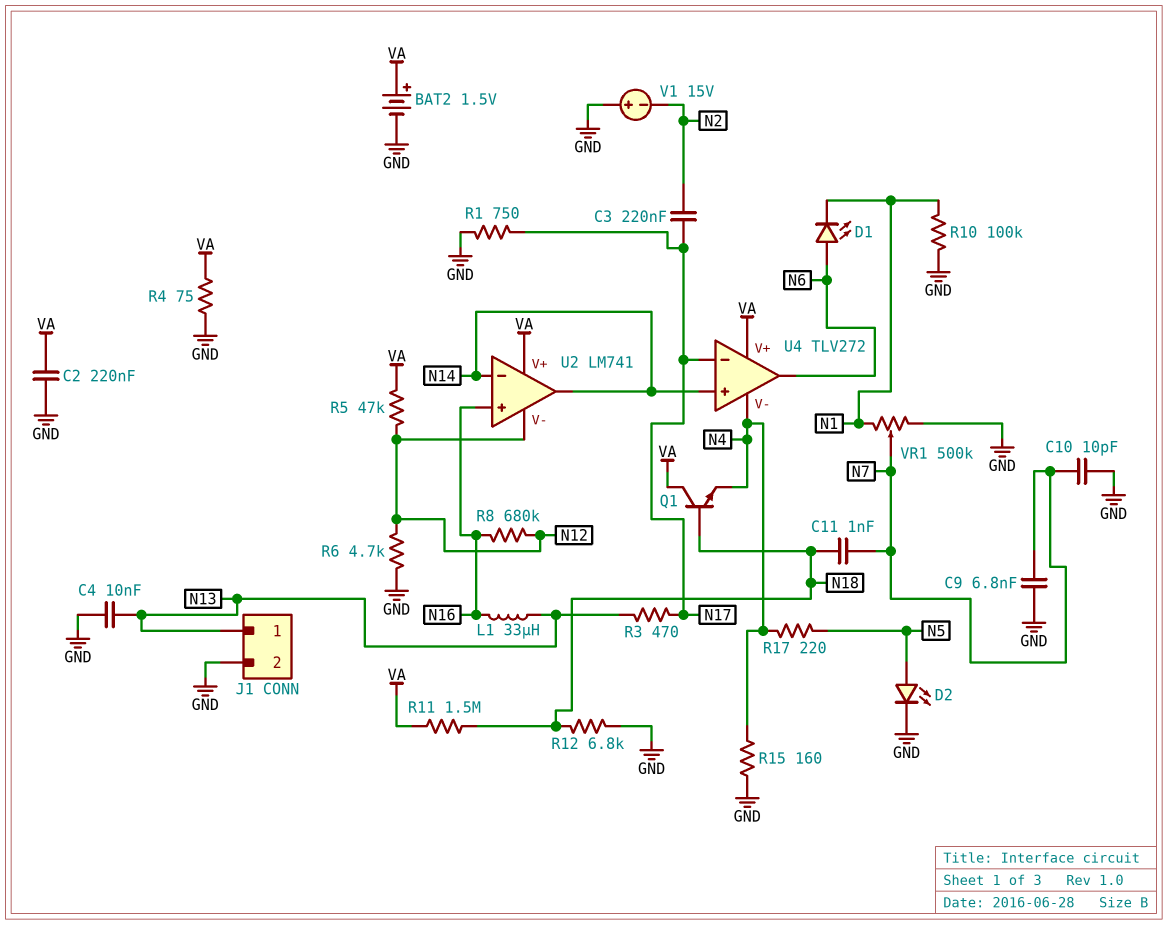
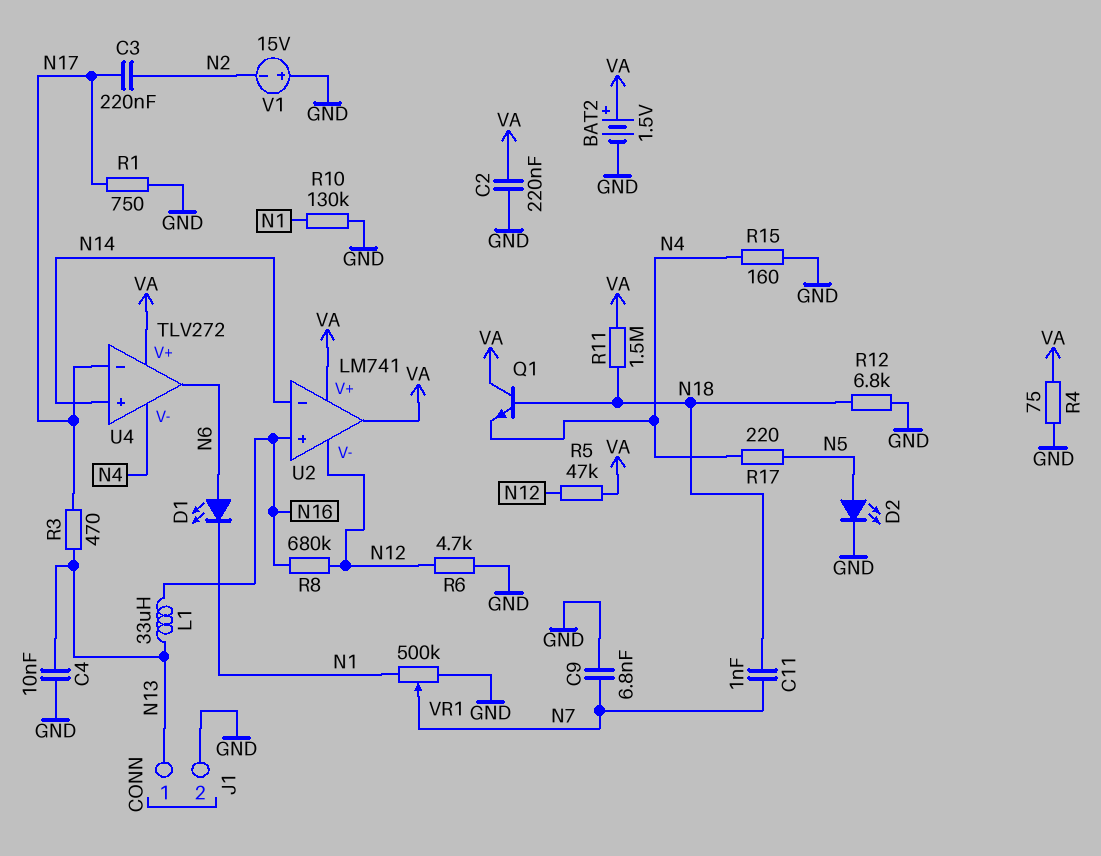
C10: 10pF (GND, N7) -> none
R10: 100k (GND, N1) -> 130k (GND, N1)
U2 pin out: N14 -> VA

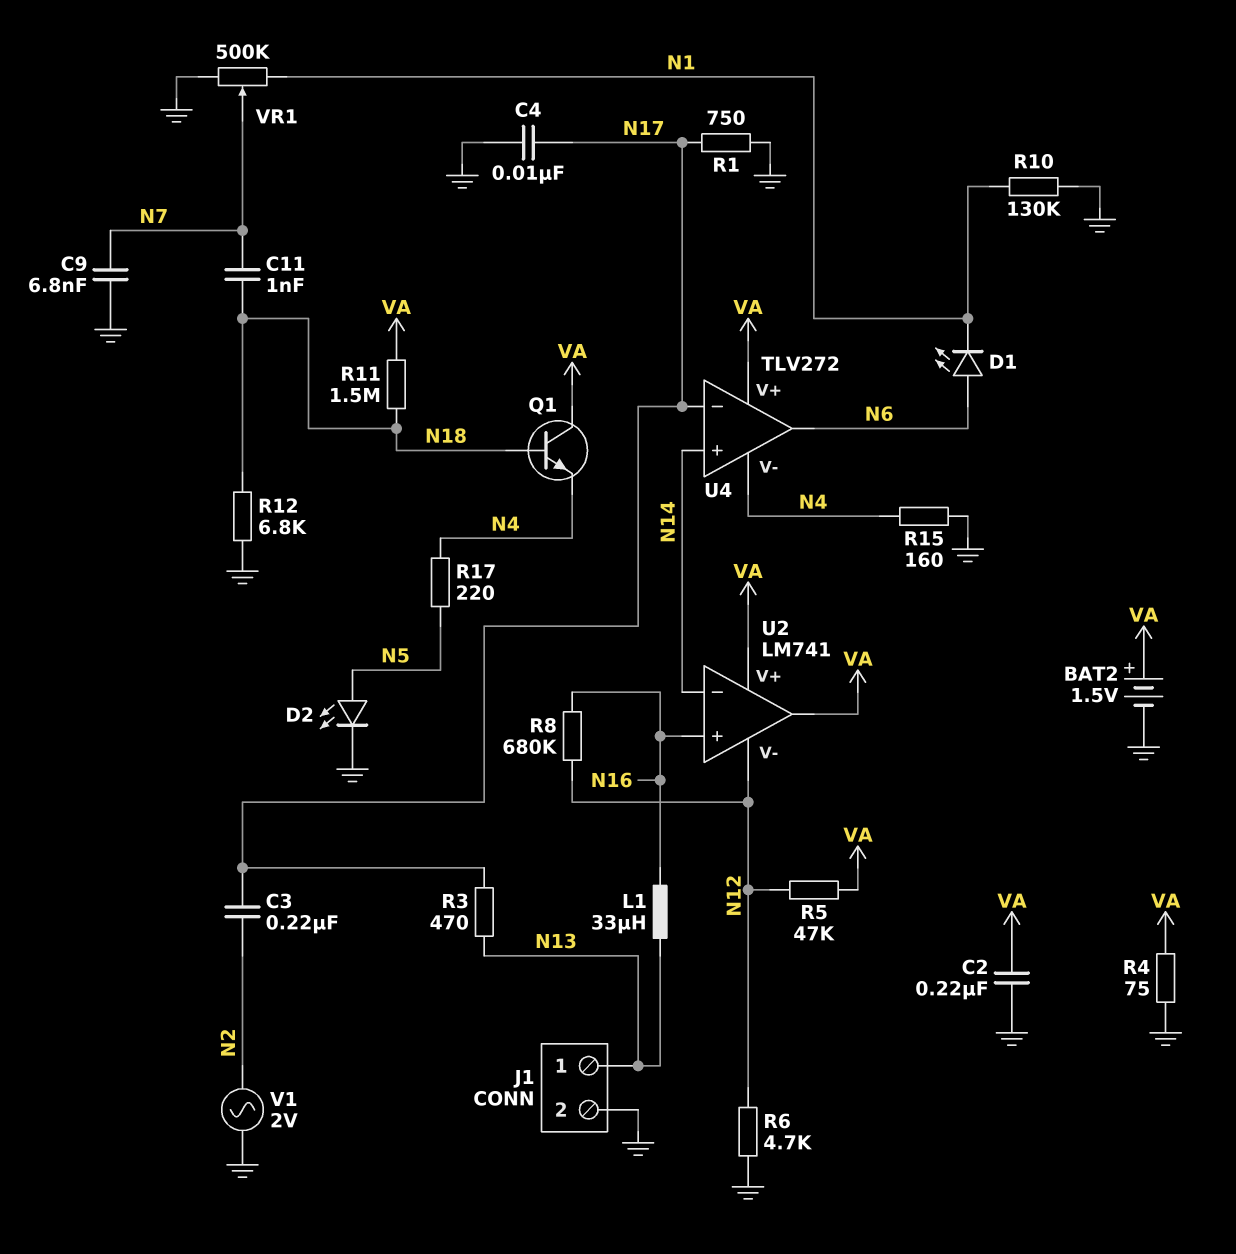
C4: 10nF (GND, N13) -> 10nF (GND, N17)
V1: 15V (plus GND, minus N2) -> AC 2V (GND, N2)

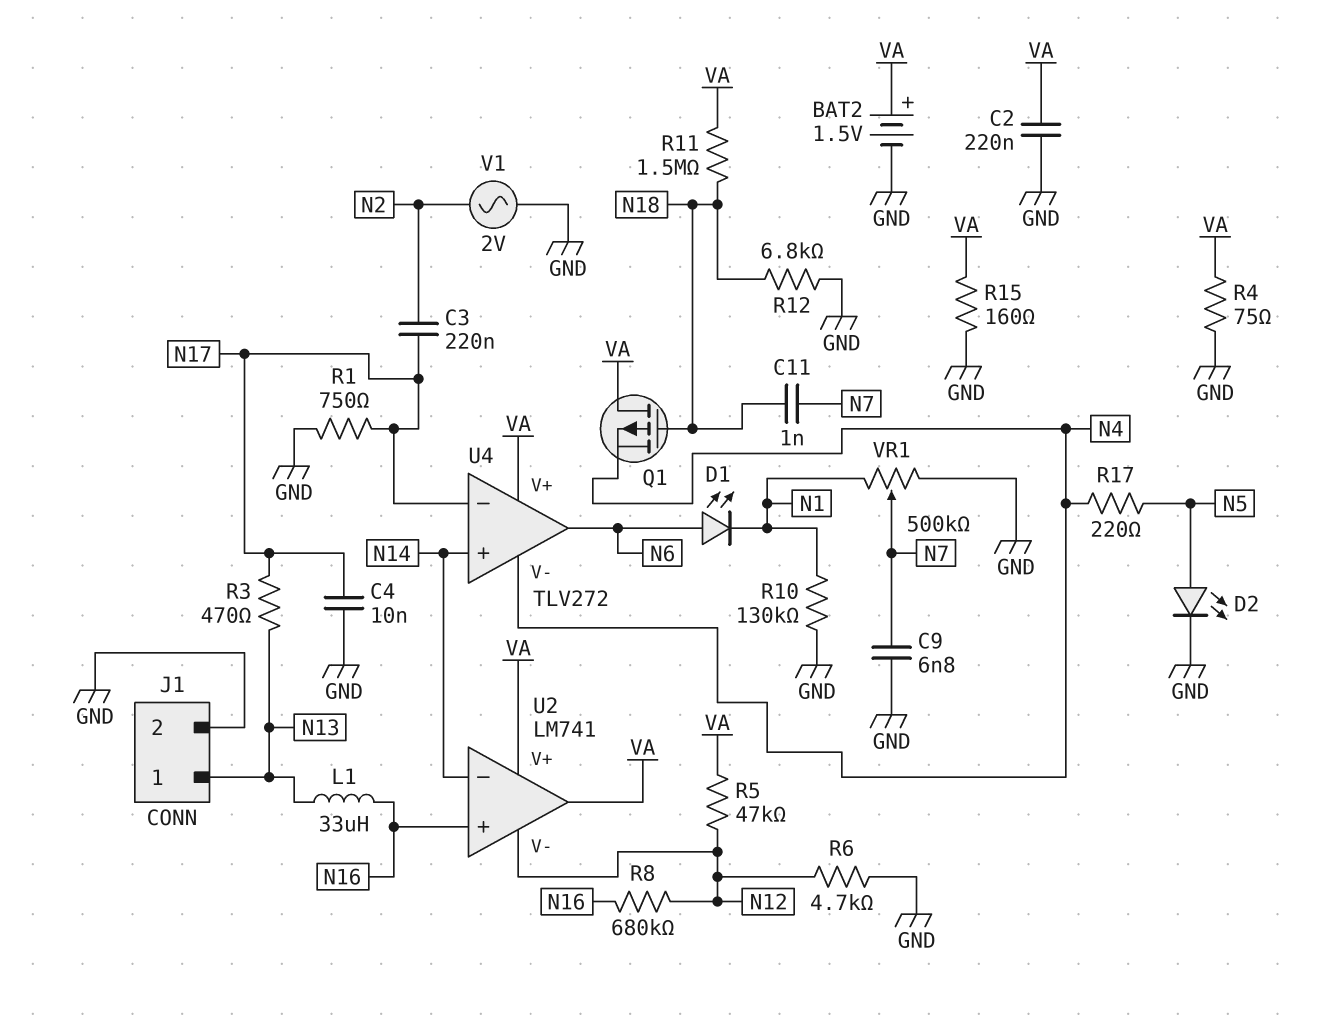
Q1: NPN (B N18, C VA, E N4) -> PMOS (G N18, D VA, S N4)
R15: 160 (GND, N4) -> 160 (GND, VA)

